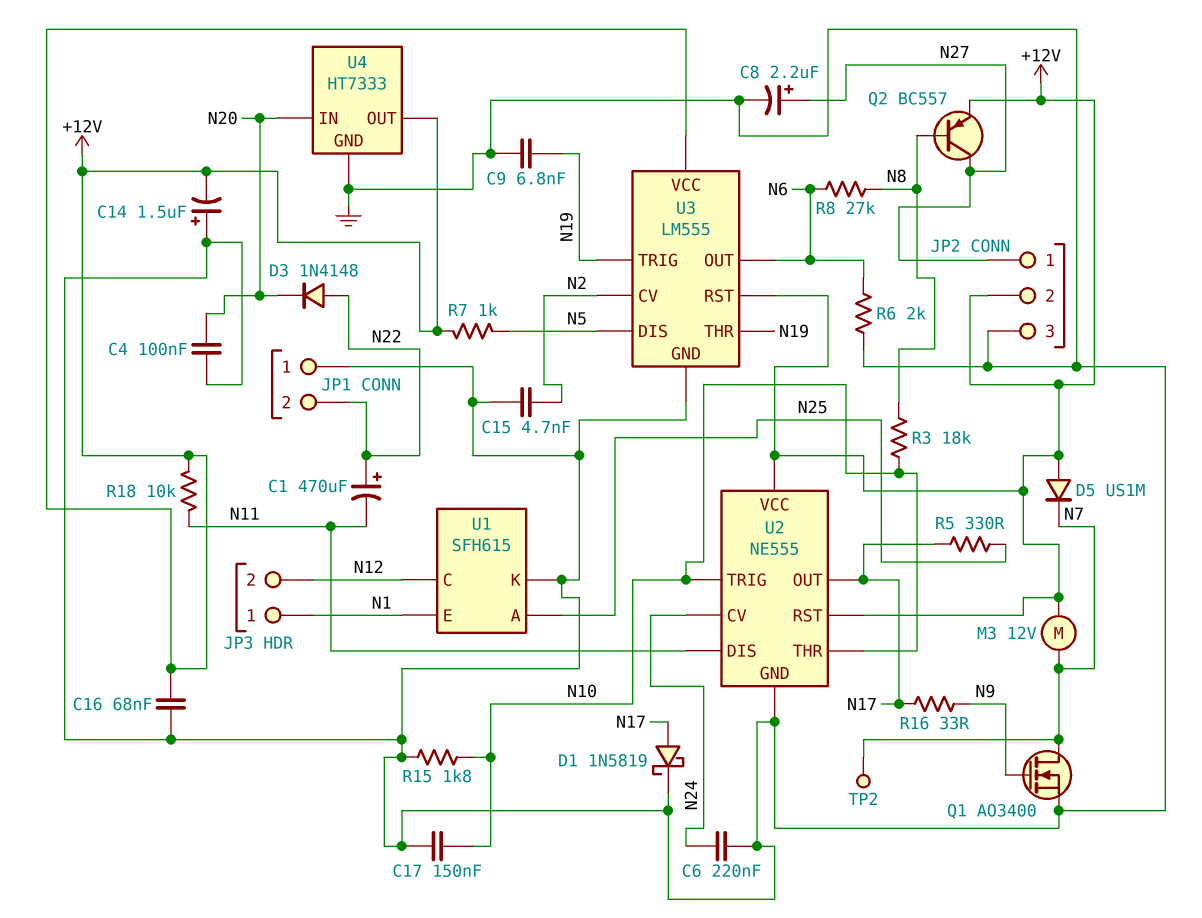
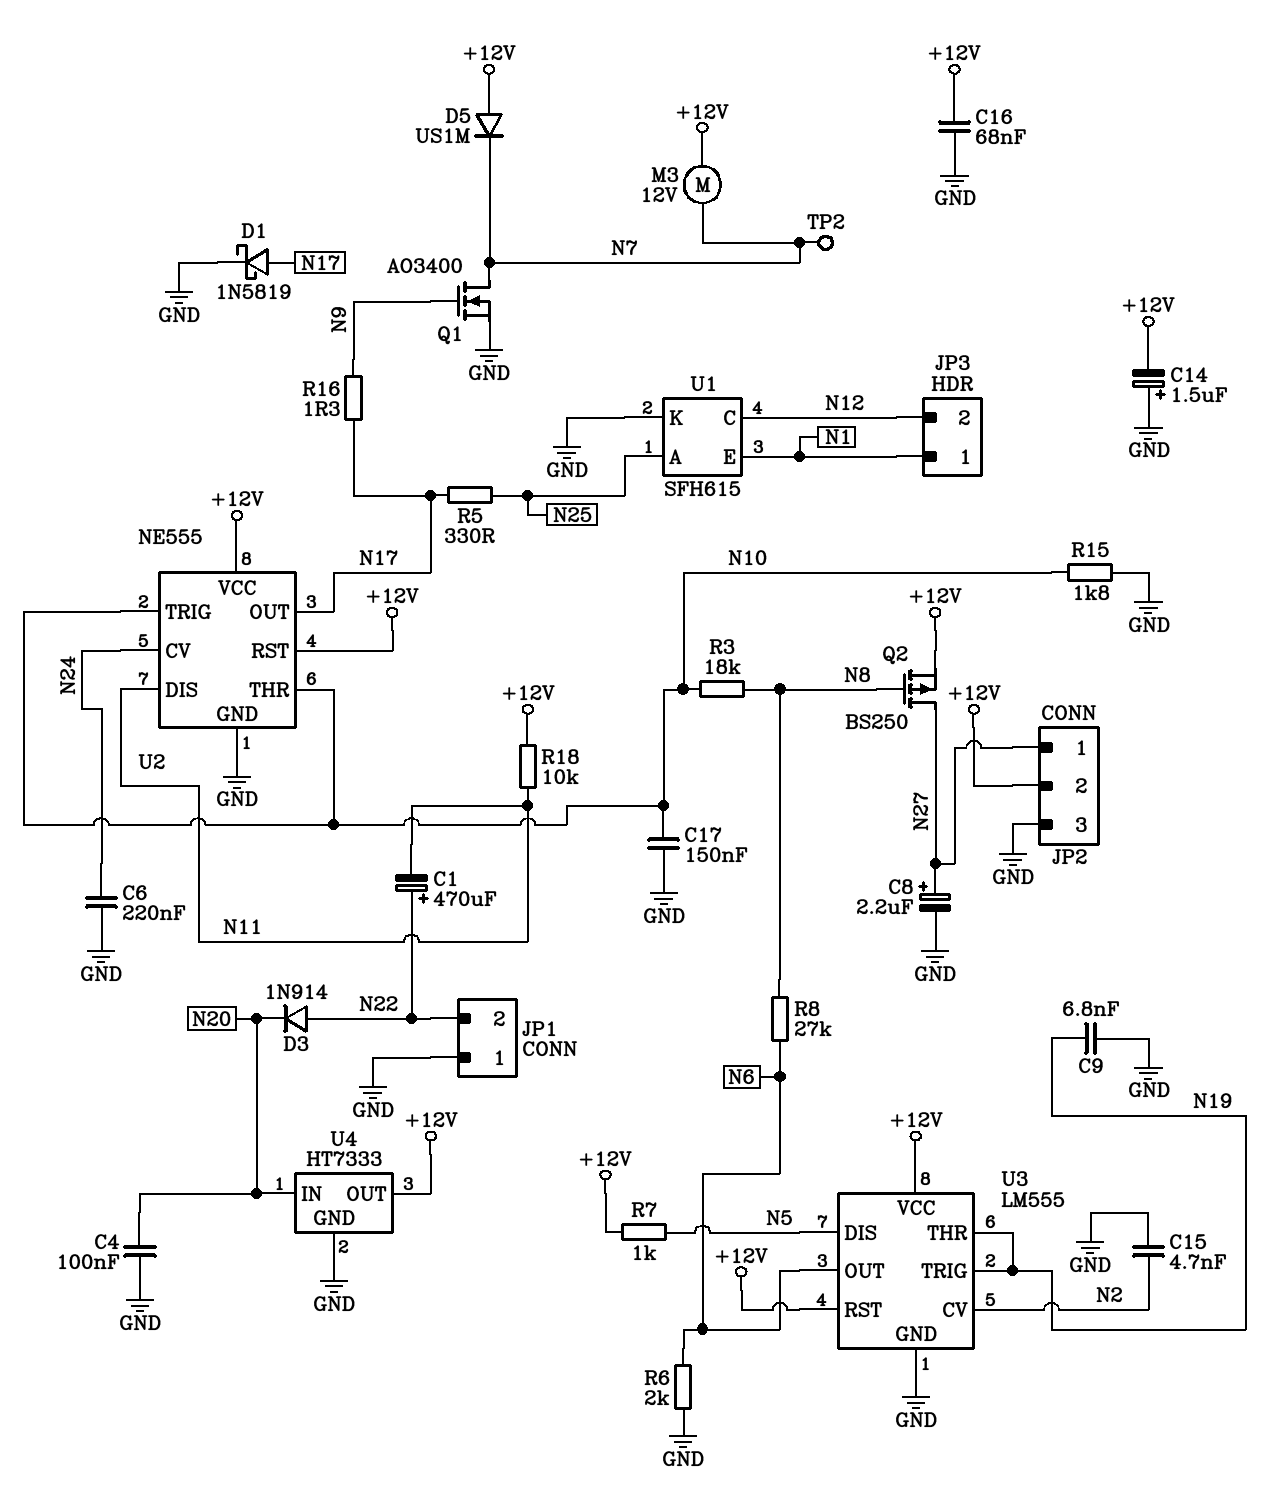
D3: diode 1N4148 (A N22, K N20) -> diode 1N914 (A N22, K N20)
Q2: PNP BC557 (B N8, C N27, E +12V) -> PMOS BS250 (G N8, D N27, S +12V)
R16: 33 (N9, N17) -> 1.3 (N9, N17)

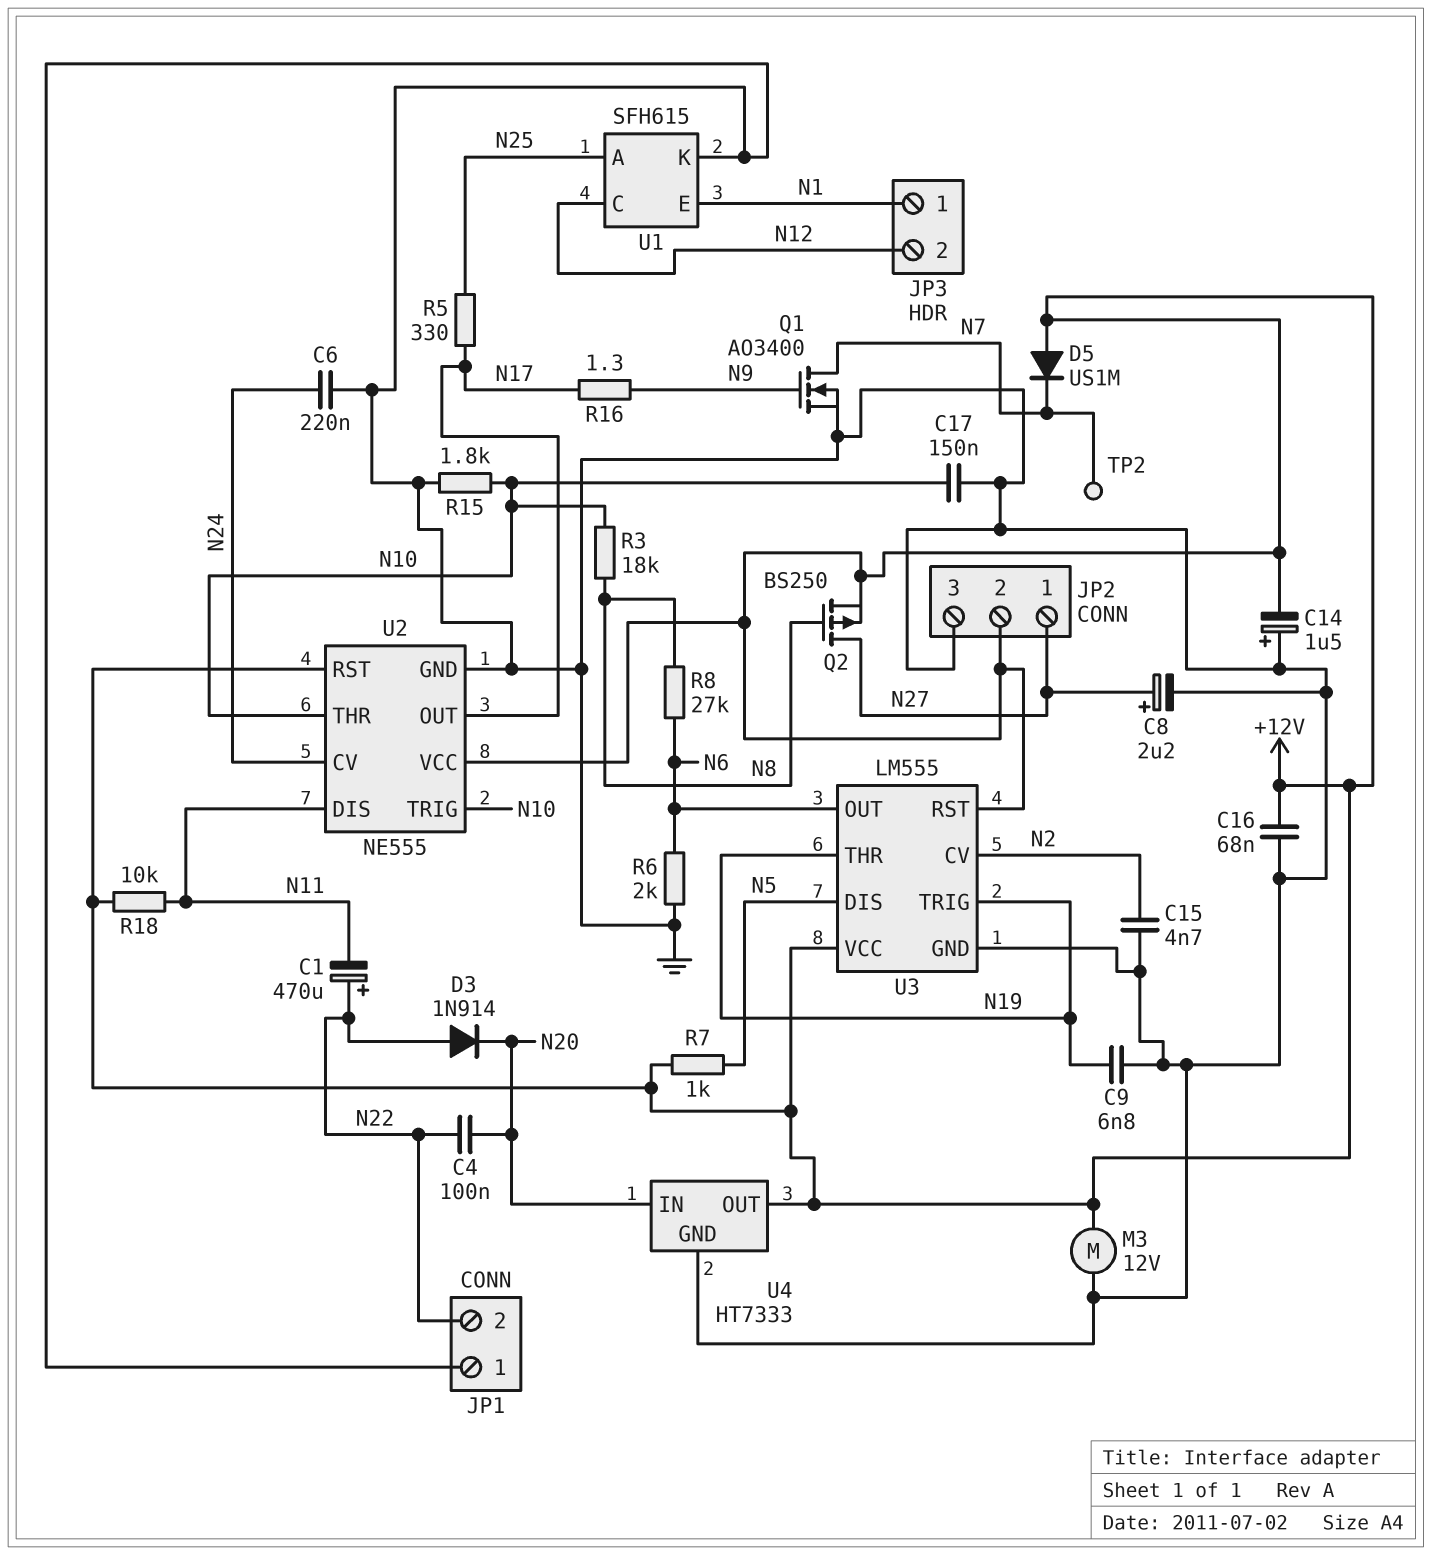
C4: 100nF (GND, N20) -> 100nF (N20, N22)
D1: schottky 1N5819 (A N17, K GND) -> none
M3: motor 12V (+12V, N7) -> motor 12V (+12V, GND)

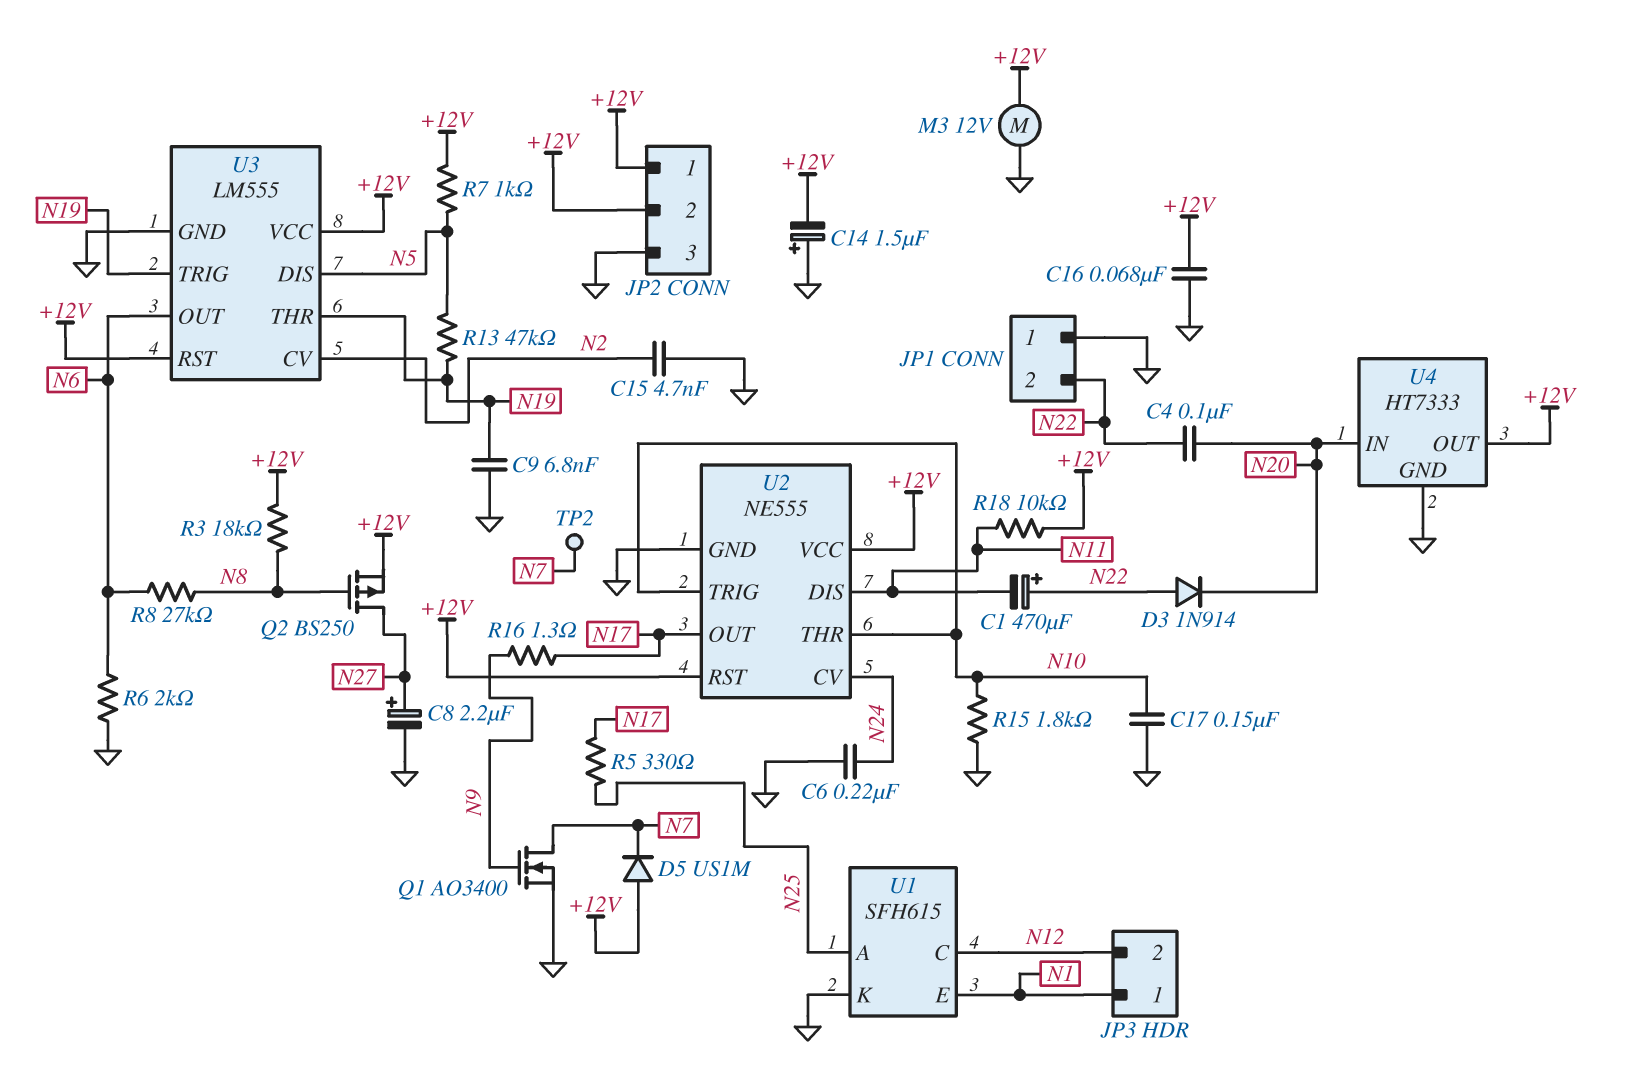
JP2 pin 1: N27 -> +12V
R3: 18k (N8, N10) -> 18k (+12V, N8)
R13: none -> 47k (N5, N19)

